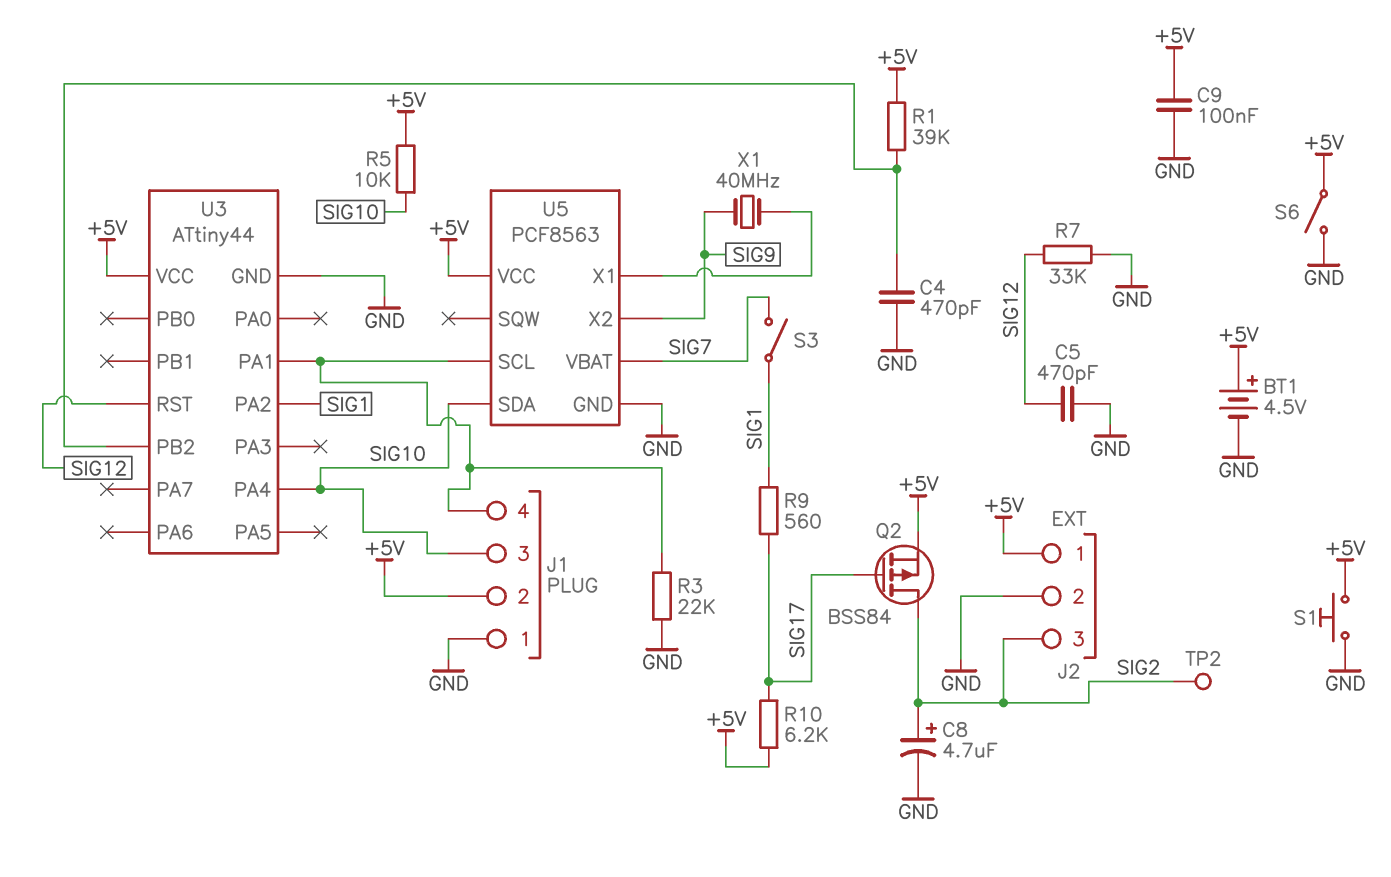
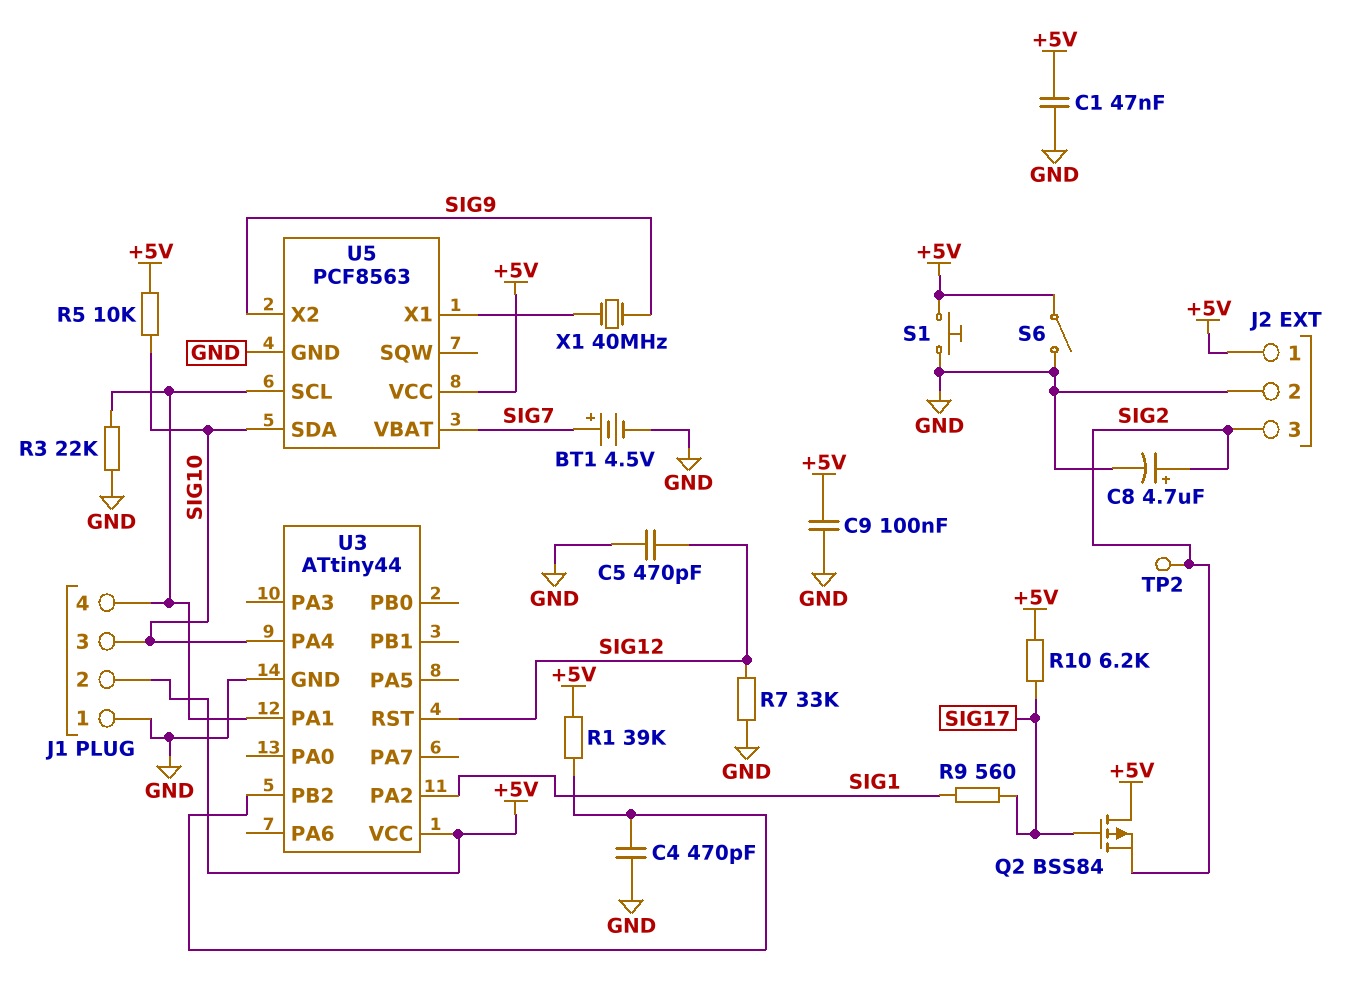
BT1: 4.5V (plus +5V, minus GND) -> 4.5V (plus SIG7, minus GND)
C1: none -> 47nF (+5V, GND)
Q2: PMOS BSS84 (G SIG17, D SIG2, S +5V) -> PMOS BSS84 (G SIG17, D +5V, S SIG2)
S3: switch (SIG1, SIG7) -> none

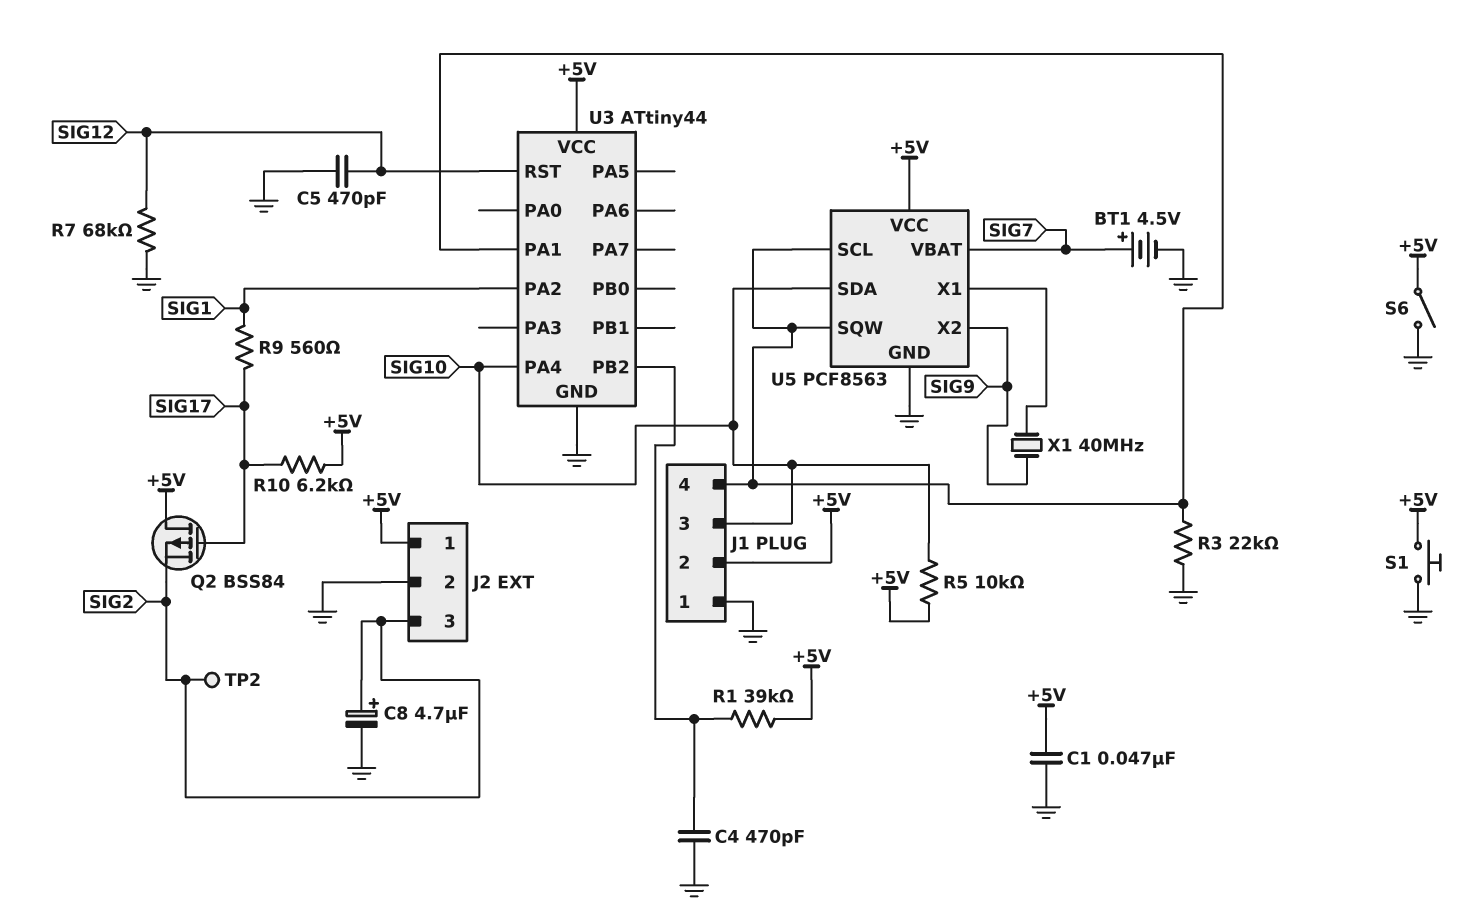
C9: 100nF (+5V, GND) -> none
R7: 33k (GND, SIG12) -> 68k (GND, SIG12)
U5 pin SQW: none -> J1/4

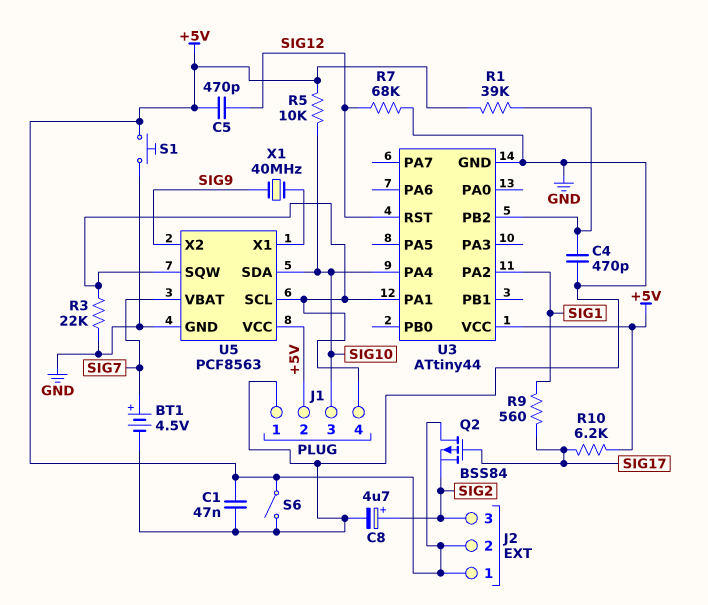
C5: 470pF (GND, SIG12) -> 470pF (+5V, SIG12)
J2 pin 2: GND -> +5V
TP2: test point (SIG2) -> none

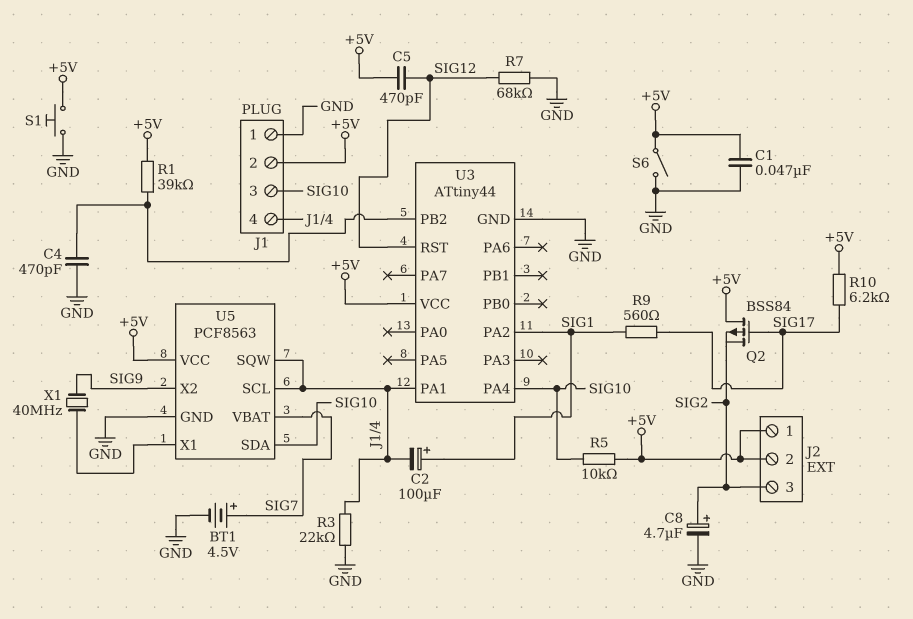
C2: none -> 100uF (plus SIG1, minus J1/4)

